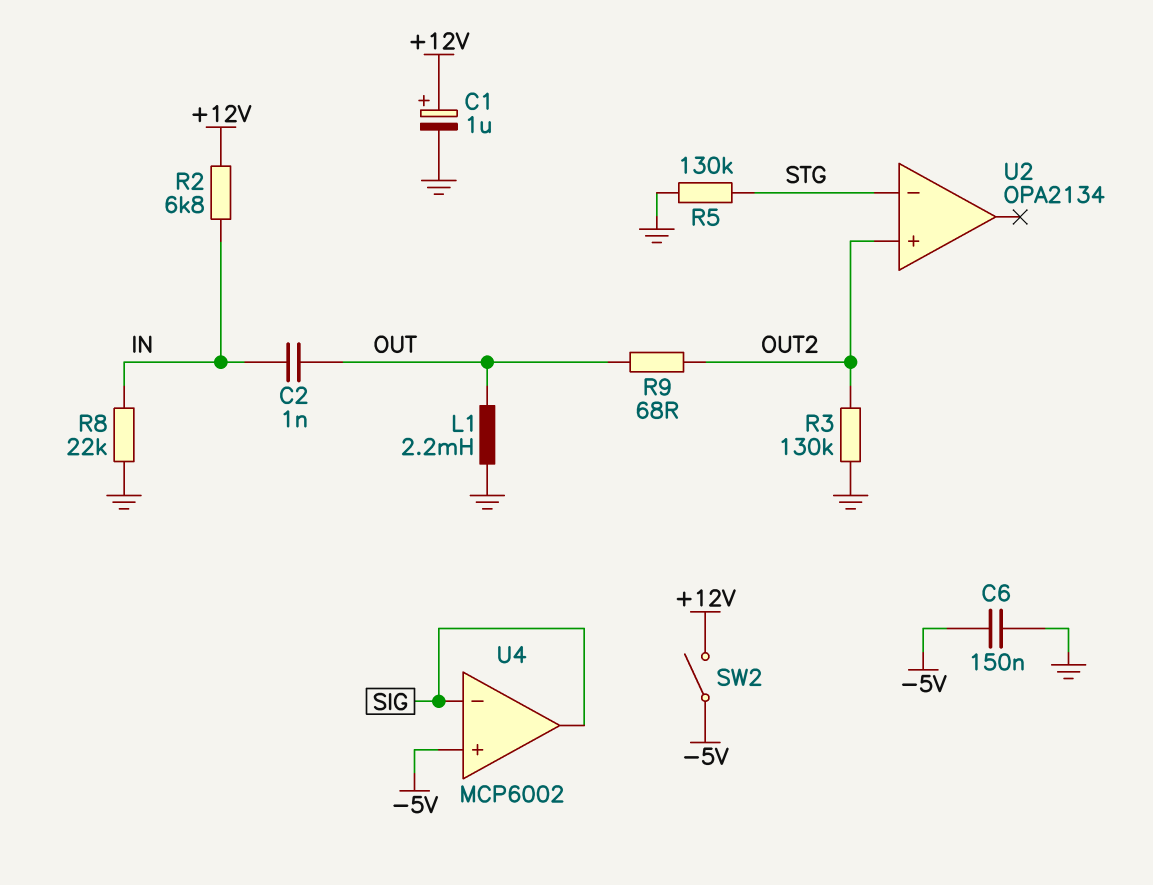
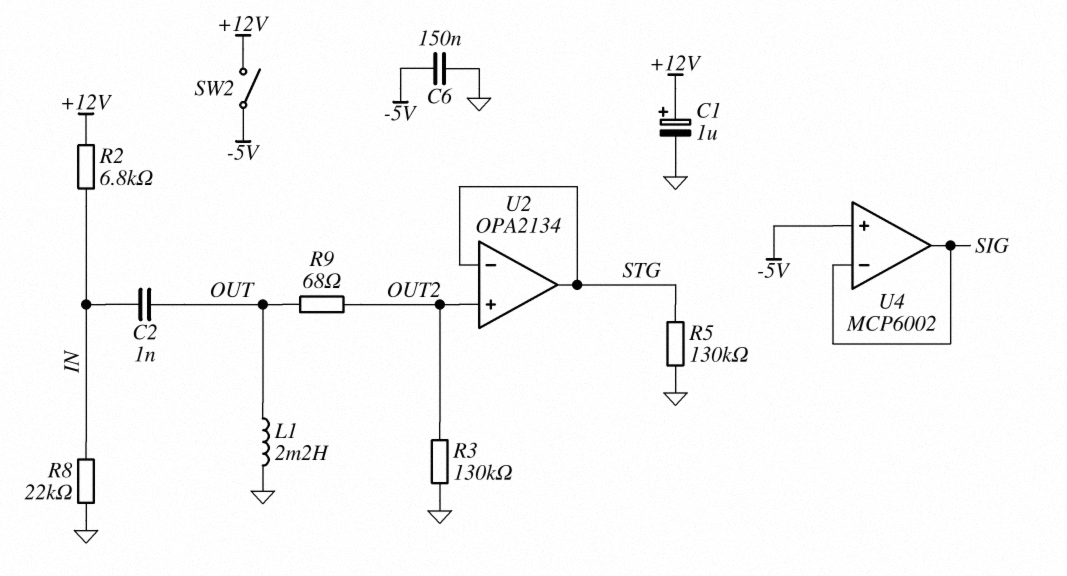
U2 pin out: none -> STG

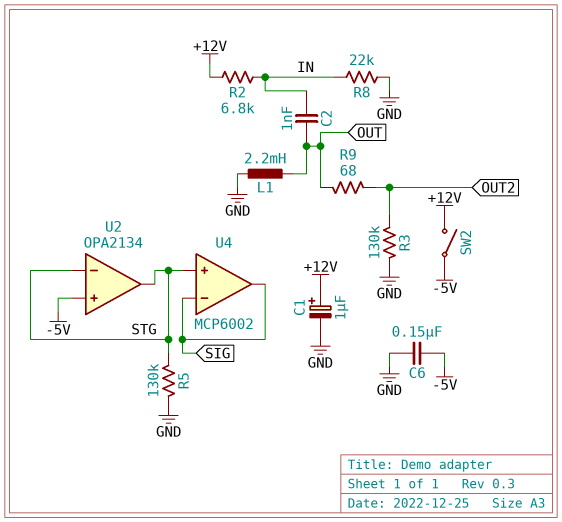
U2 pin in+: OUT2 -> -5V
U4 pin in+: -5V -> STG

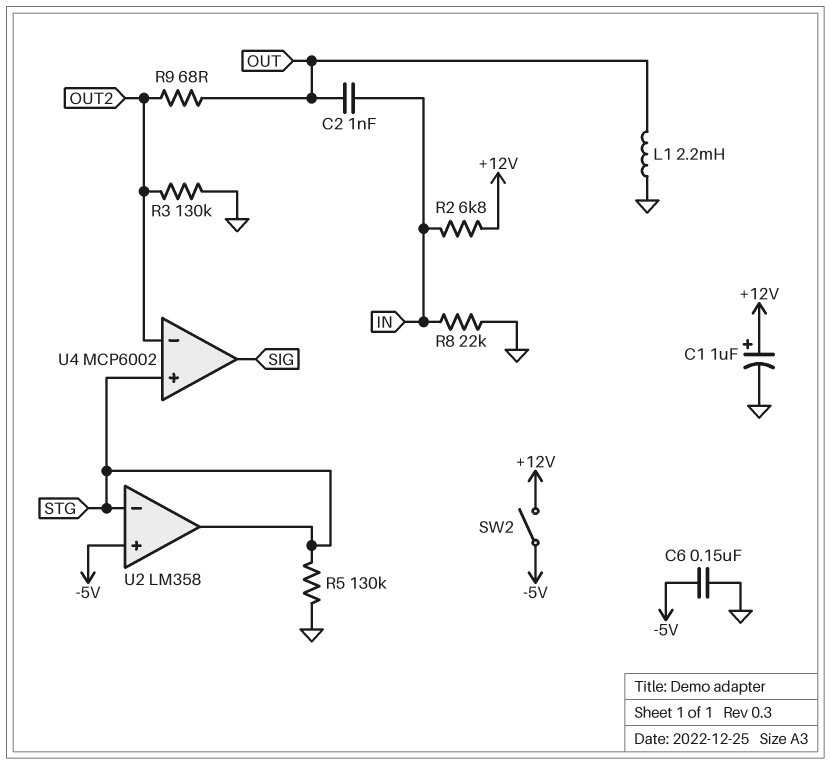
U2: OPA2134 -> LM358
U4 pin in-: SIG -> OUT2

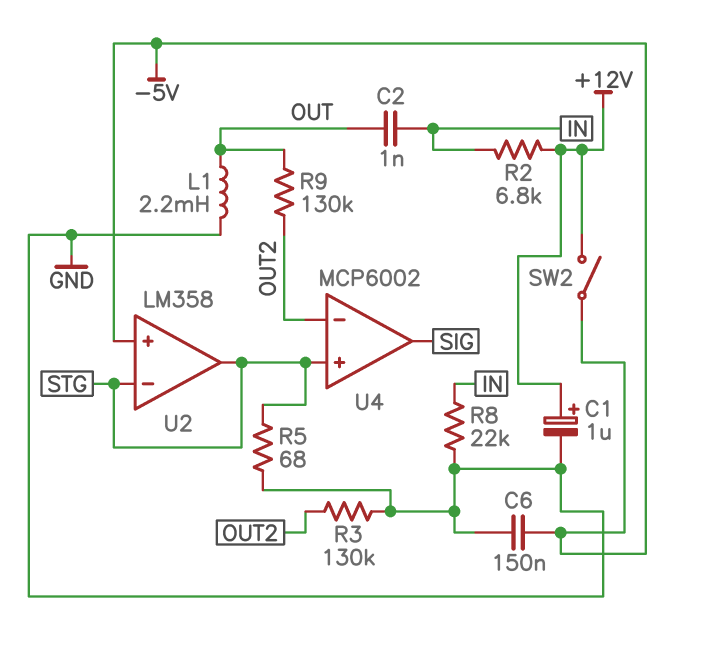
R5: 130k (GND, STG) -> 68 (GND, STG)
R9: 68 (OUT, OUT2) -> 130k (OUT, OUT2)

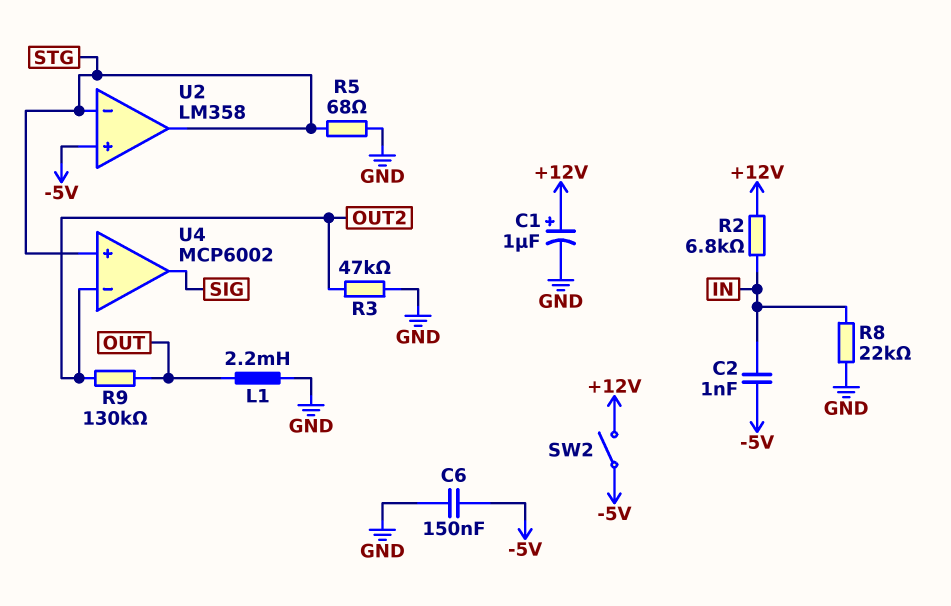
C2: 1nF (IN, OUT) -> 1nF (-5V, IN)
R3: 130k (GND, OUT2) -> 47k (GND, OUT2)

